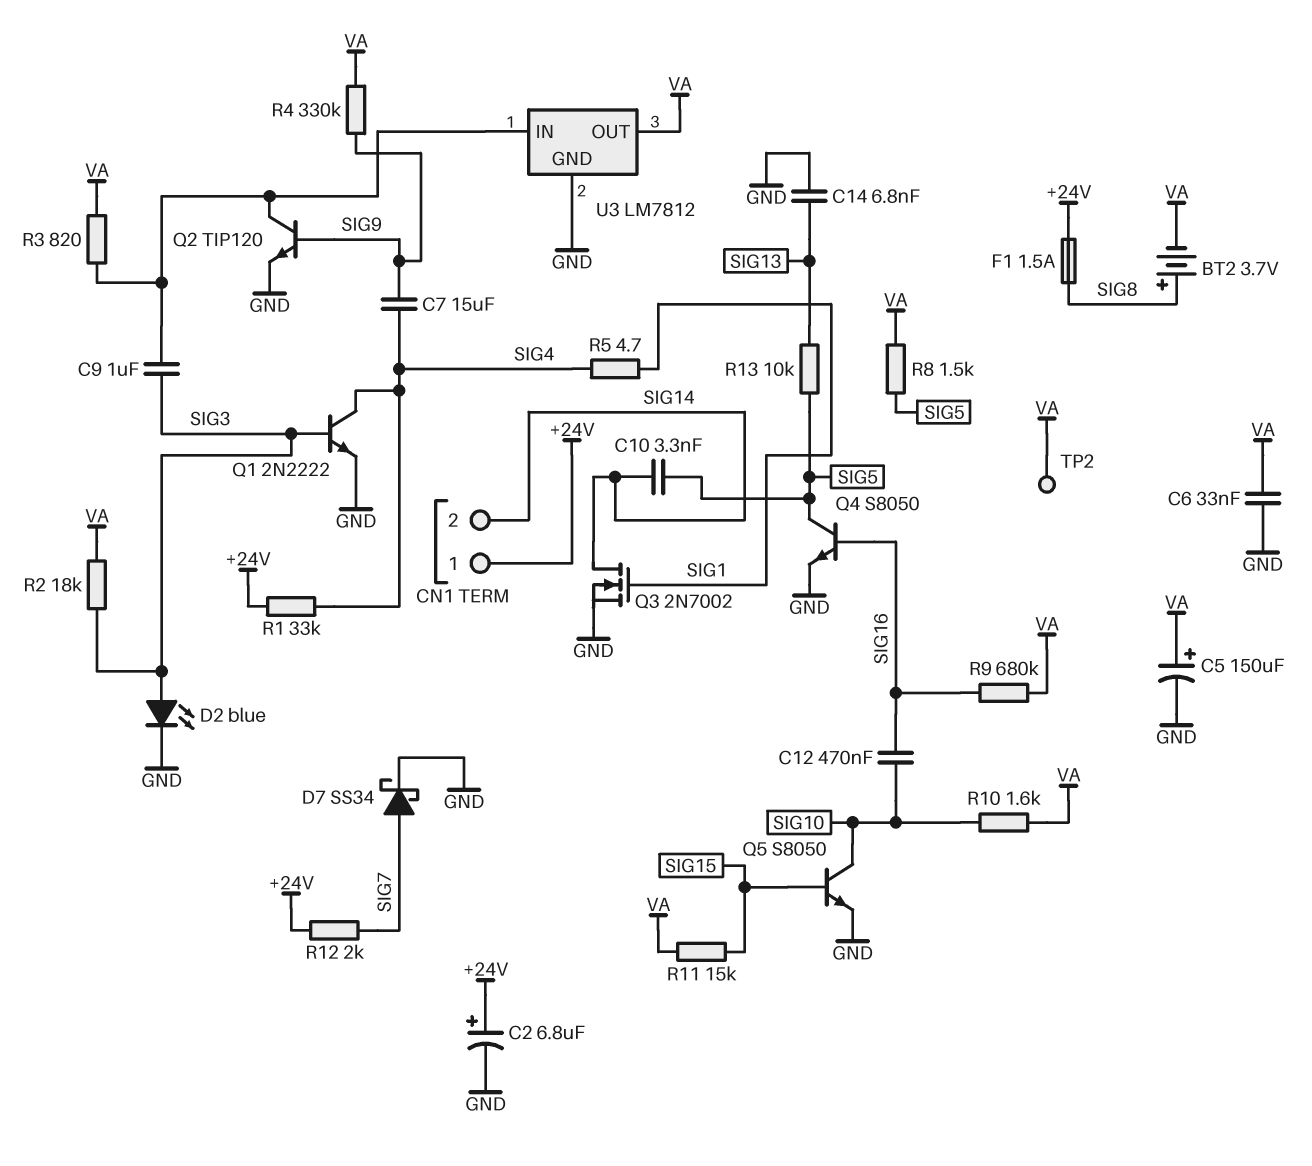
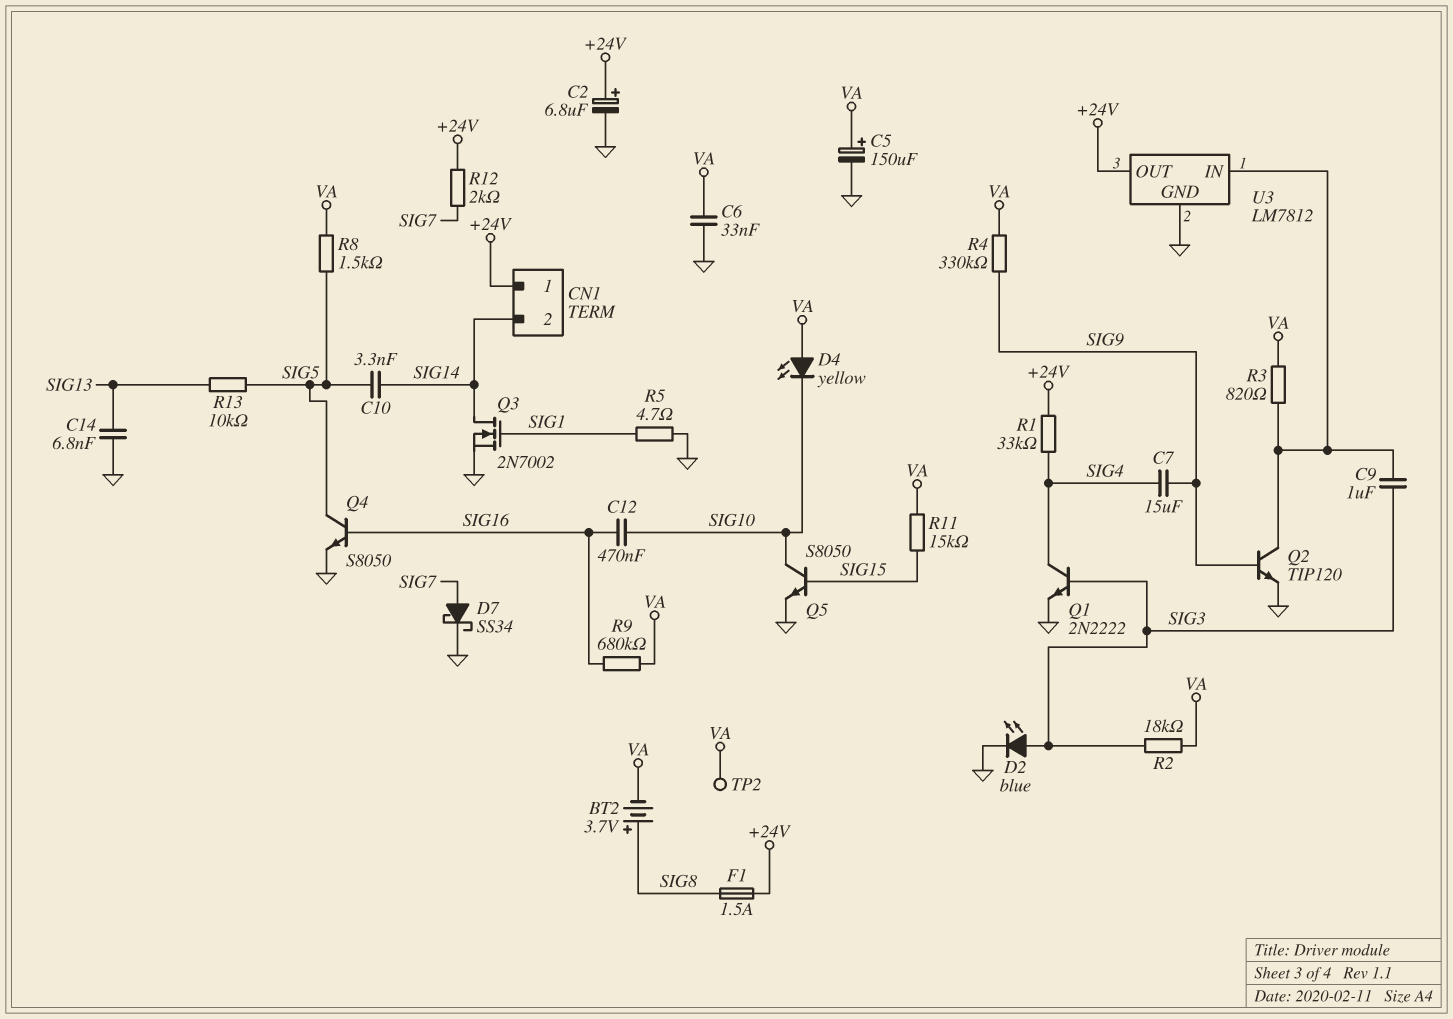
D4: none -> LED yellow (A VA, K SIG10)
R5: 4.7 (SIG1, SIG4) -> 4.7 (GND, SIG1)
R10: 1.6k (SIG10, VA) -> none
U3 pin OUT: VA -> +24V

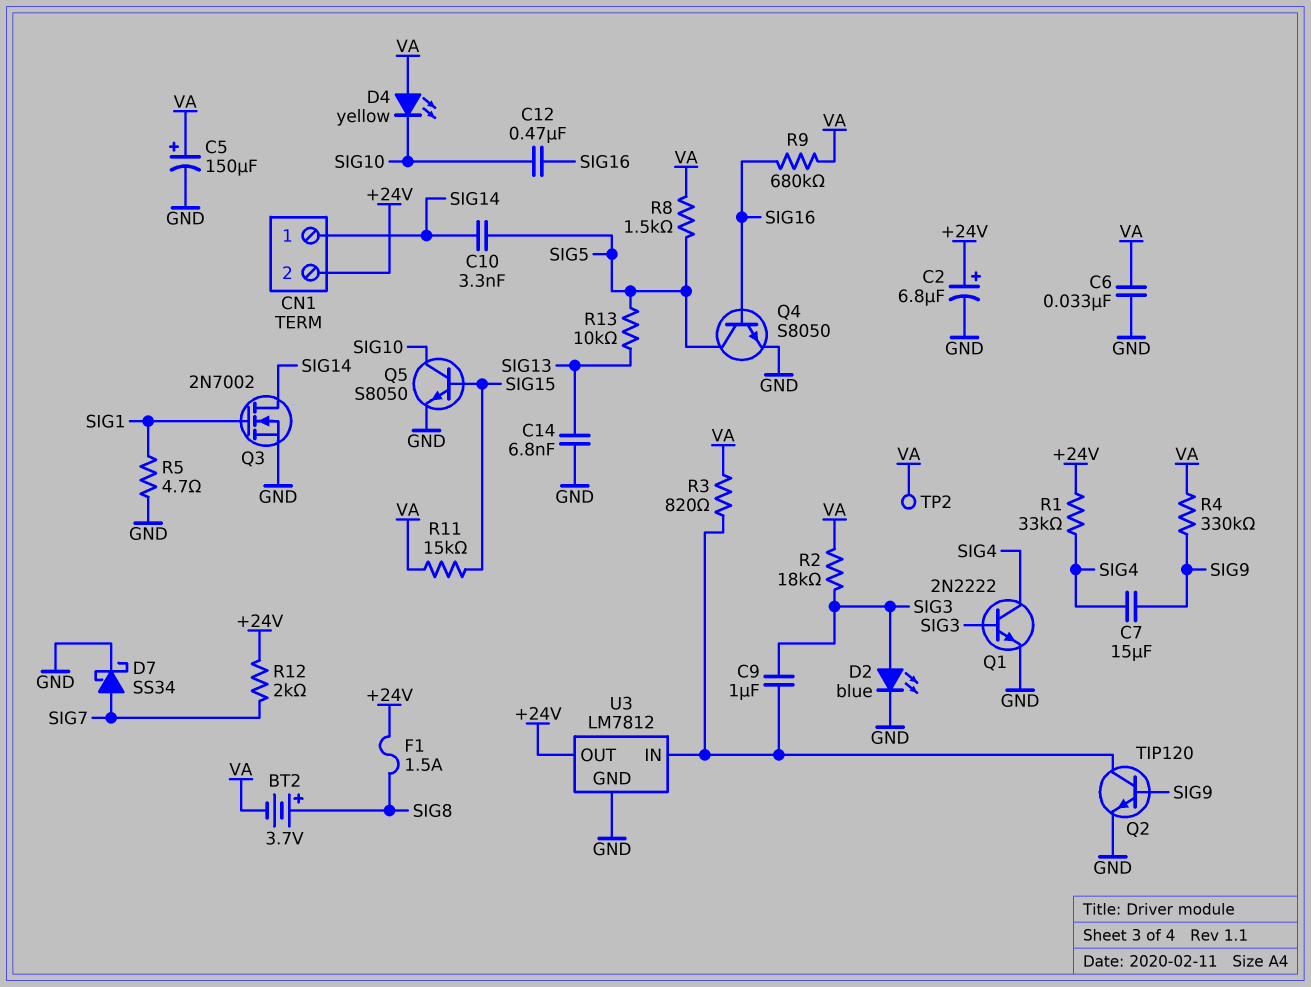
CN1 pin 1: +24V -> SIG14
CN1 pin 2: SIG14 -> +24V

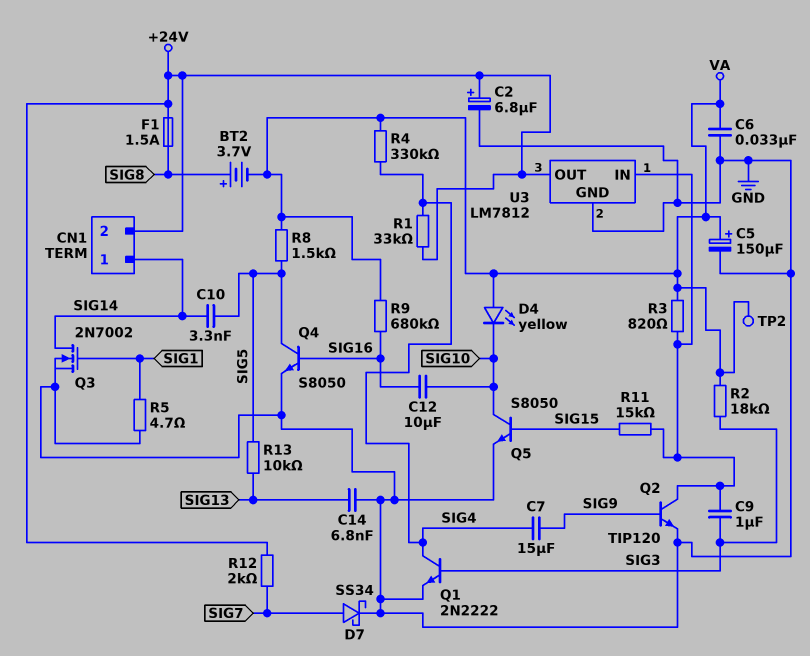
C12: 470nF (SIG10, SIG16) -> 10uF (SIG10, SIG16)
D2: LED blue (A SIG3, K GND) -> none
R4: 330k (SIG9, VA) -> 330k (SIG4, VA)
R11: 15k (SIG15, VA) -> 15k (SIG15, U3/IN)

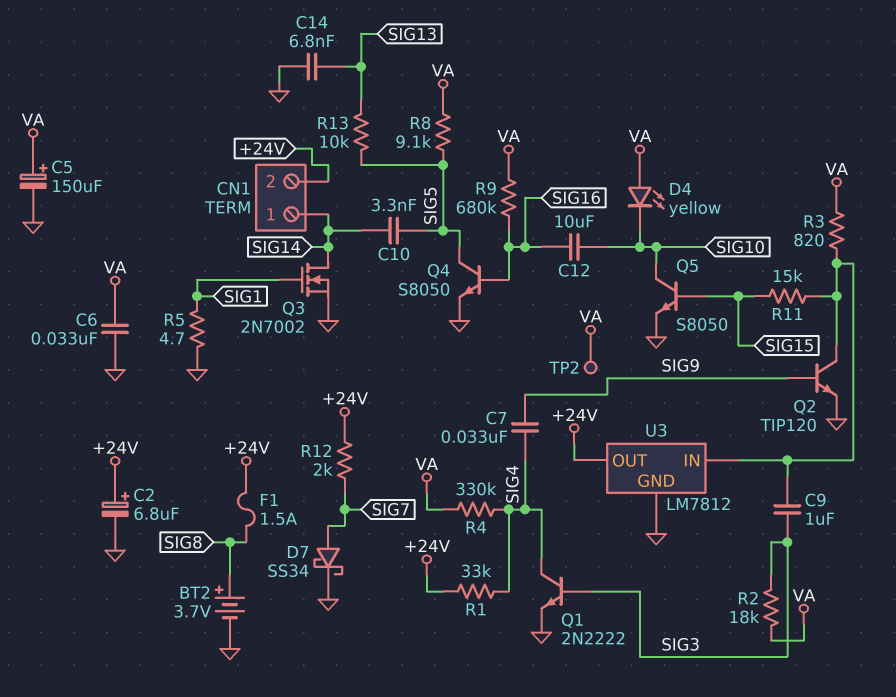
BT2: 3.7V (plus SIG8, minus VA) -> 3.7V (plus SIG8, minus GND)
C7: 15uF (SIG4, SIG9) -> 33nF (SIG4, SIG9)
R8: 1.5k (SIG5, VA) -> 9.1k (SIG5, VA)

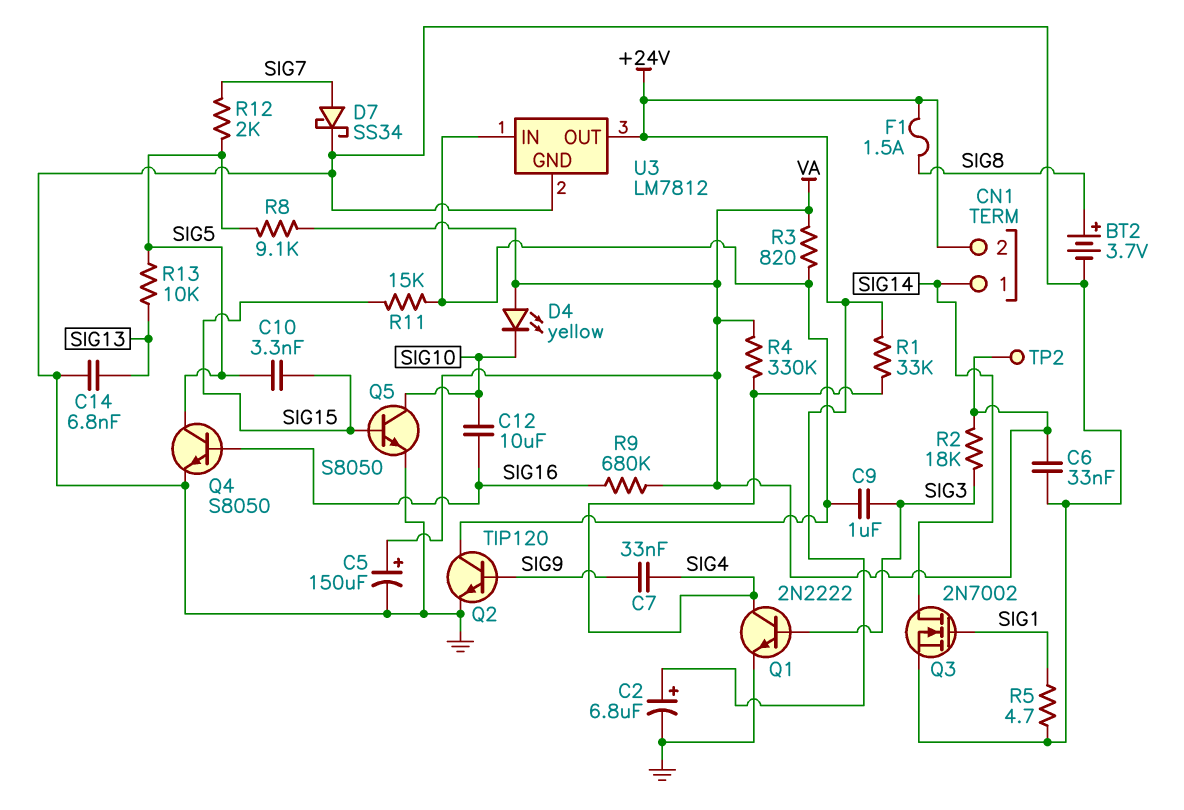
C10: 3.3nF (SIG5, SIG14) -> 3.3nF (SIG5, SIG15)
R12: 2k (+24V, SIG7) -> 2k (SIG5, SIG7)

